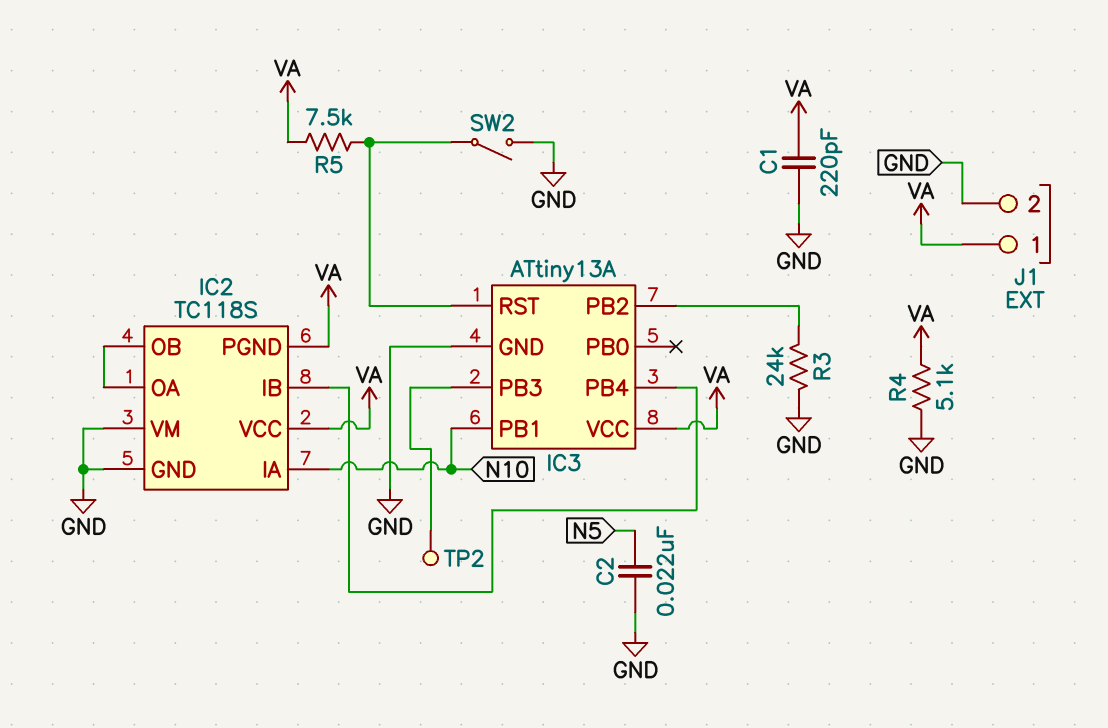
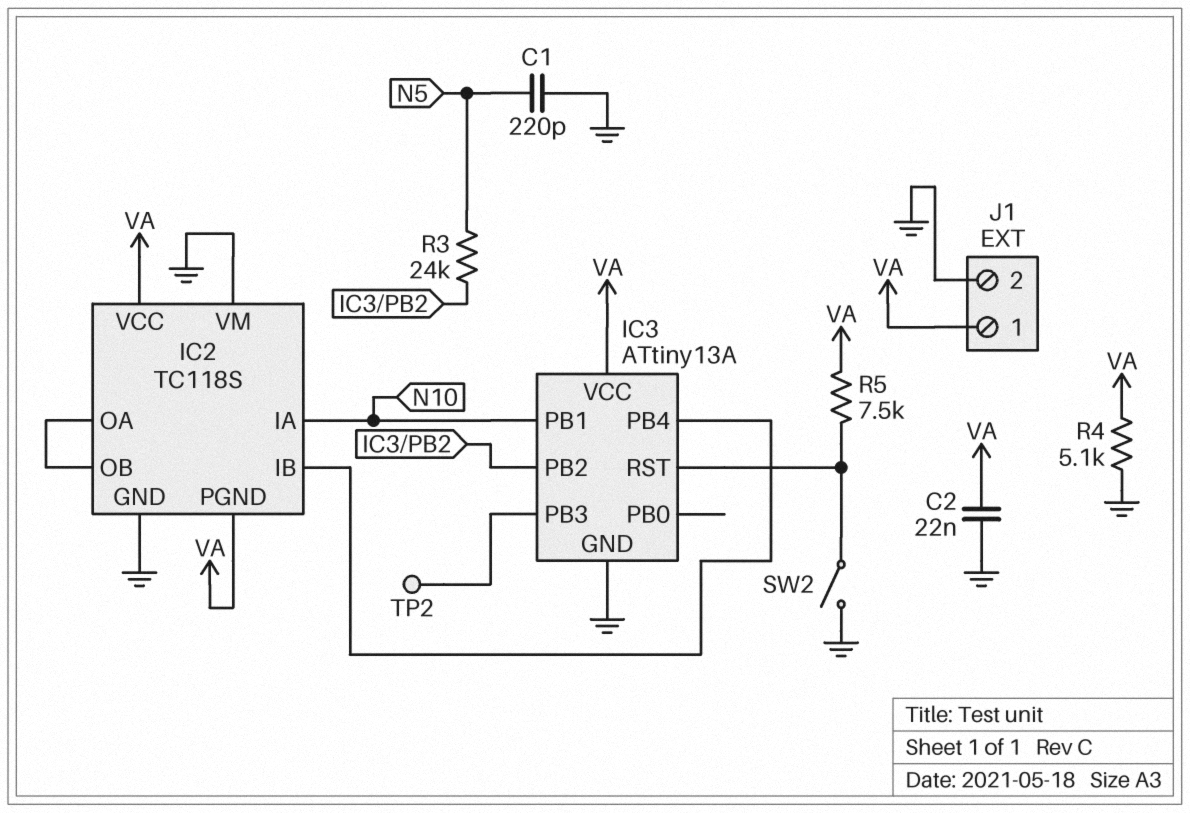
C1: 220pF (GND, VA) -> 220pF (GND, N5)
C2: 22nF (GND, N5) -> 22nF (GND, VA)
R3: 24k (GND, IC3/PB2) -> 24k (IC3/PB2, N5)

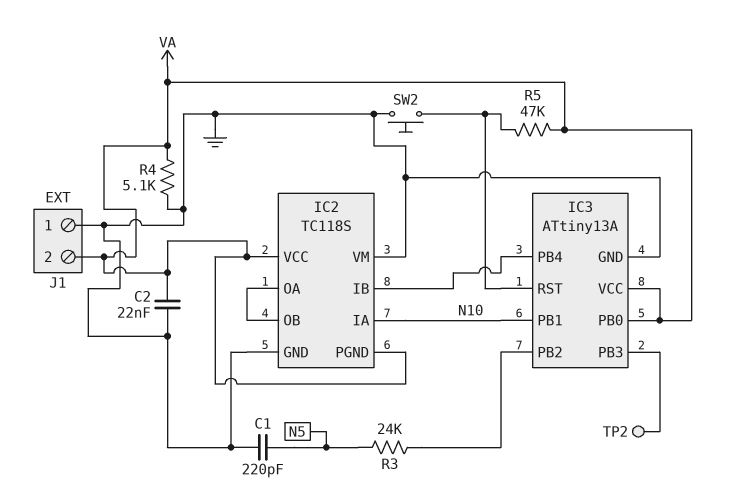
IC3 pin PB0: none -> VA
J1 pin 1: VA -> GND
J1 pin 2: GND -> VA
R5: 7.5k (IC3/RST, VA) -> 47k (IC3/RST, VA)
SW2: switch (GND, IC3/RST) -> button (GND, IC3/RST)

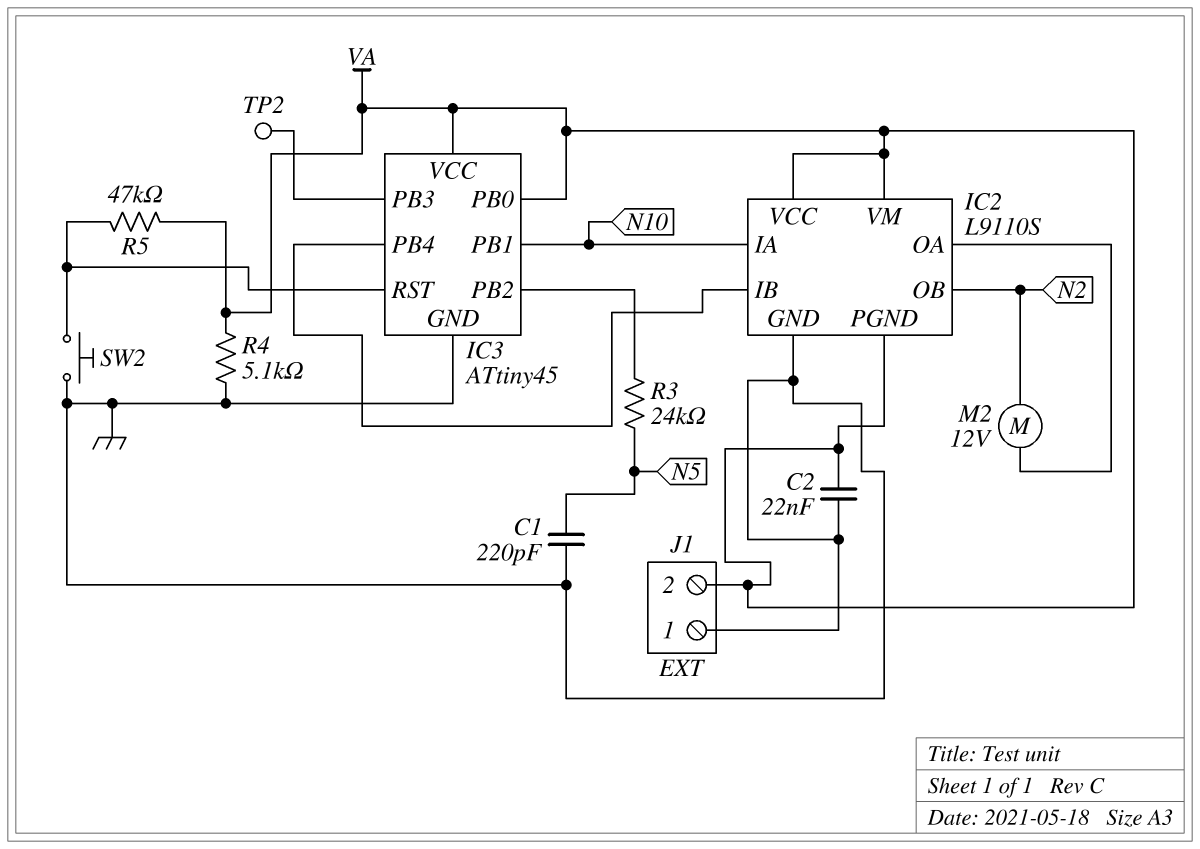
IC2: TC118S -> L9110S
IC2 pin OB: IC2/OA -> N2
IC2 pin VM: GND -> VA
IC3: ATtiny13A -> ATtiny45
M2: none -> motor 12V (IC2/OA, N2)

